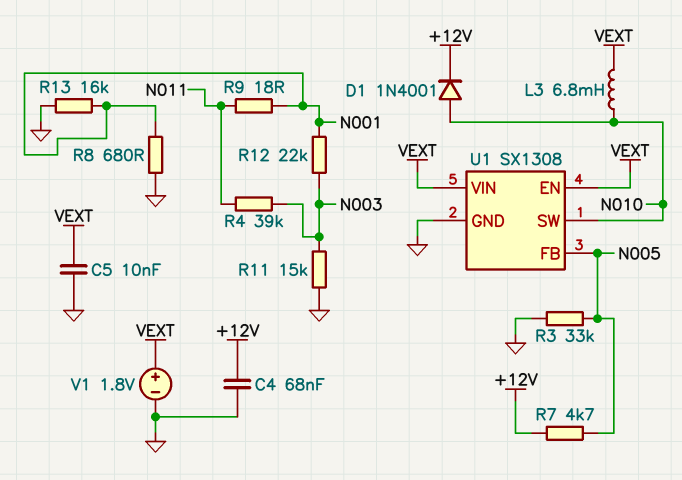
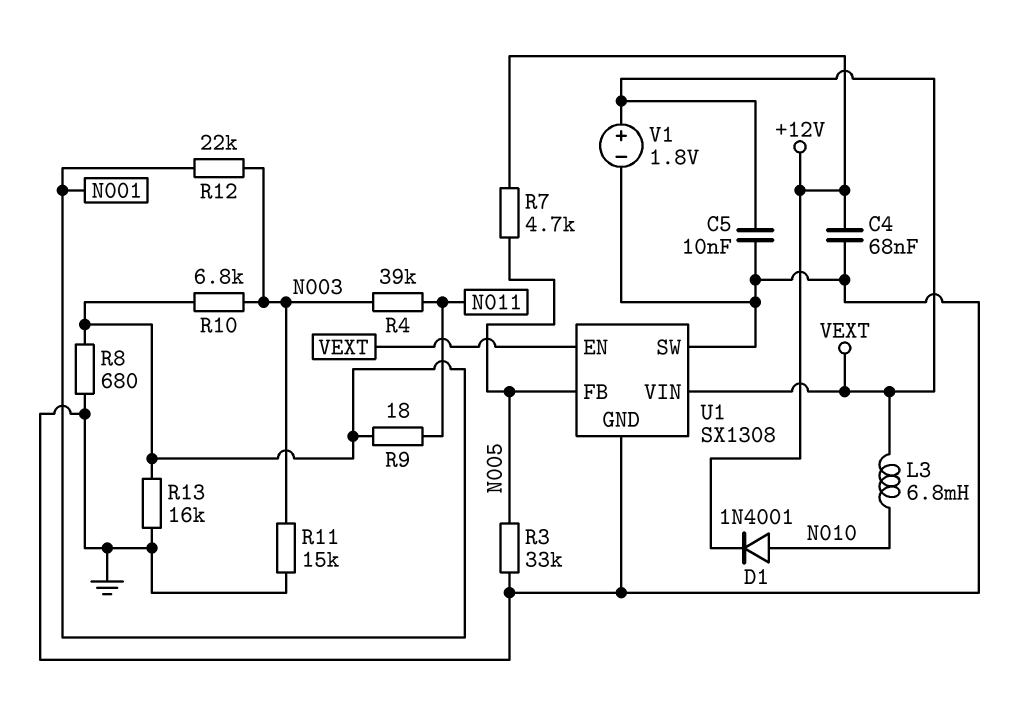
R10: none -> 6.8k (N001, N003)
U1 pin SW: N010 -> GND

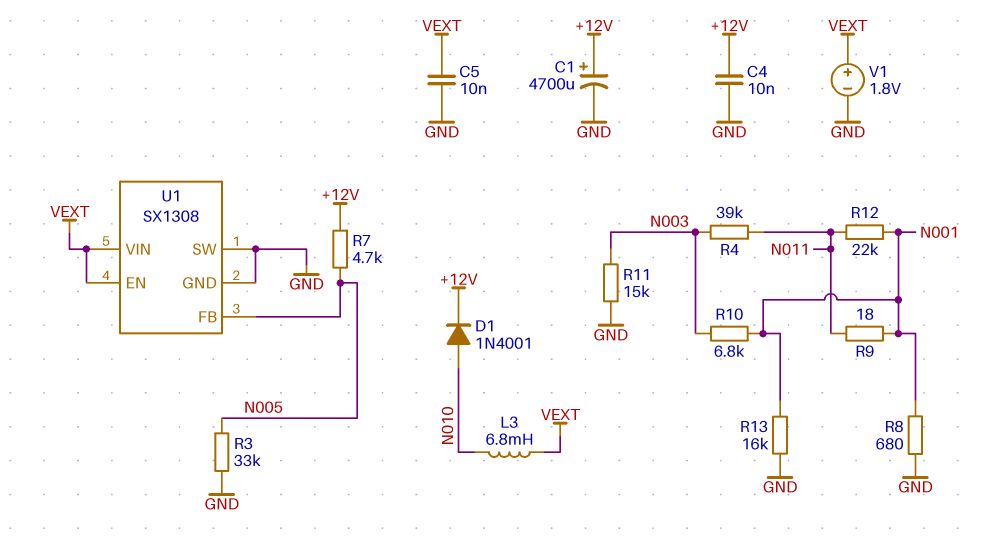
C1: none -> 4700uF (plus +12V, minus GND)
C4: 68nF (+12V, GND) -> 10nF (+12V, GND)
R12: 22k (N001, N003) -> 22k (N001, N011)

